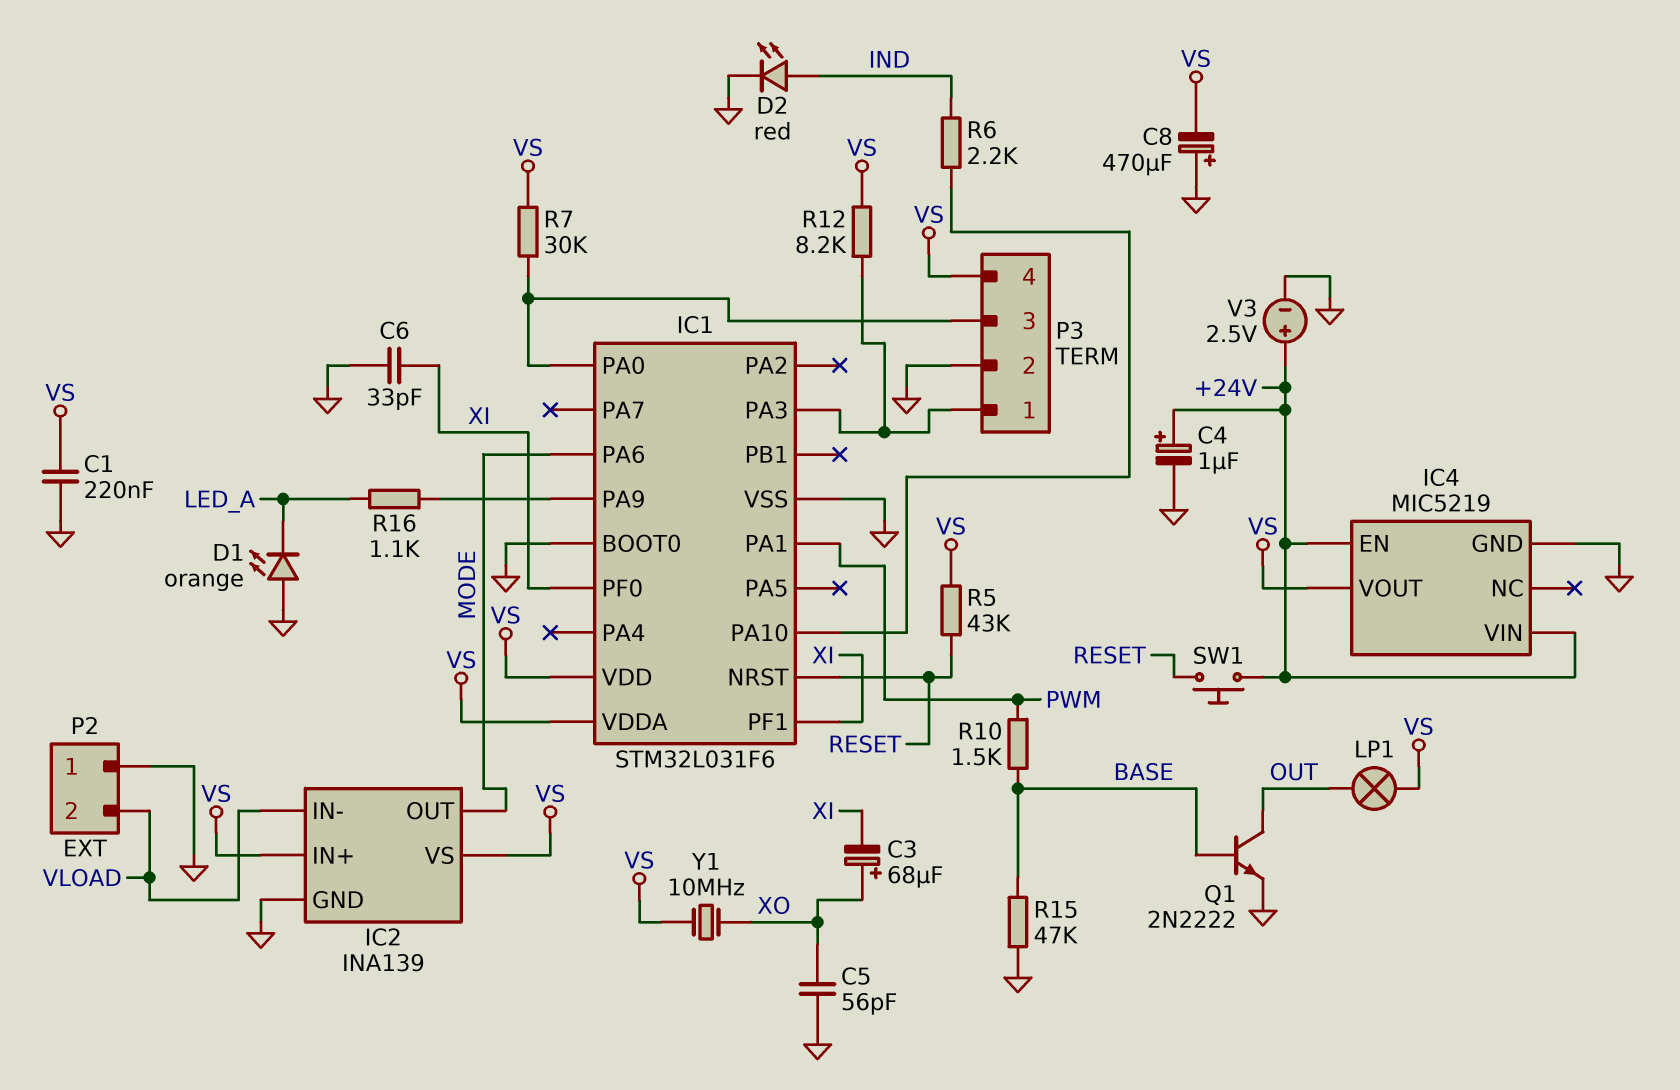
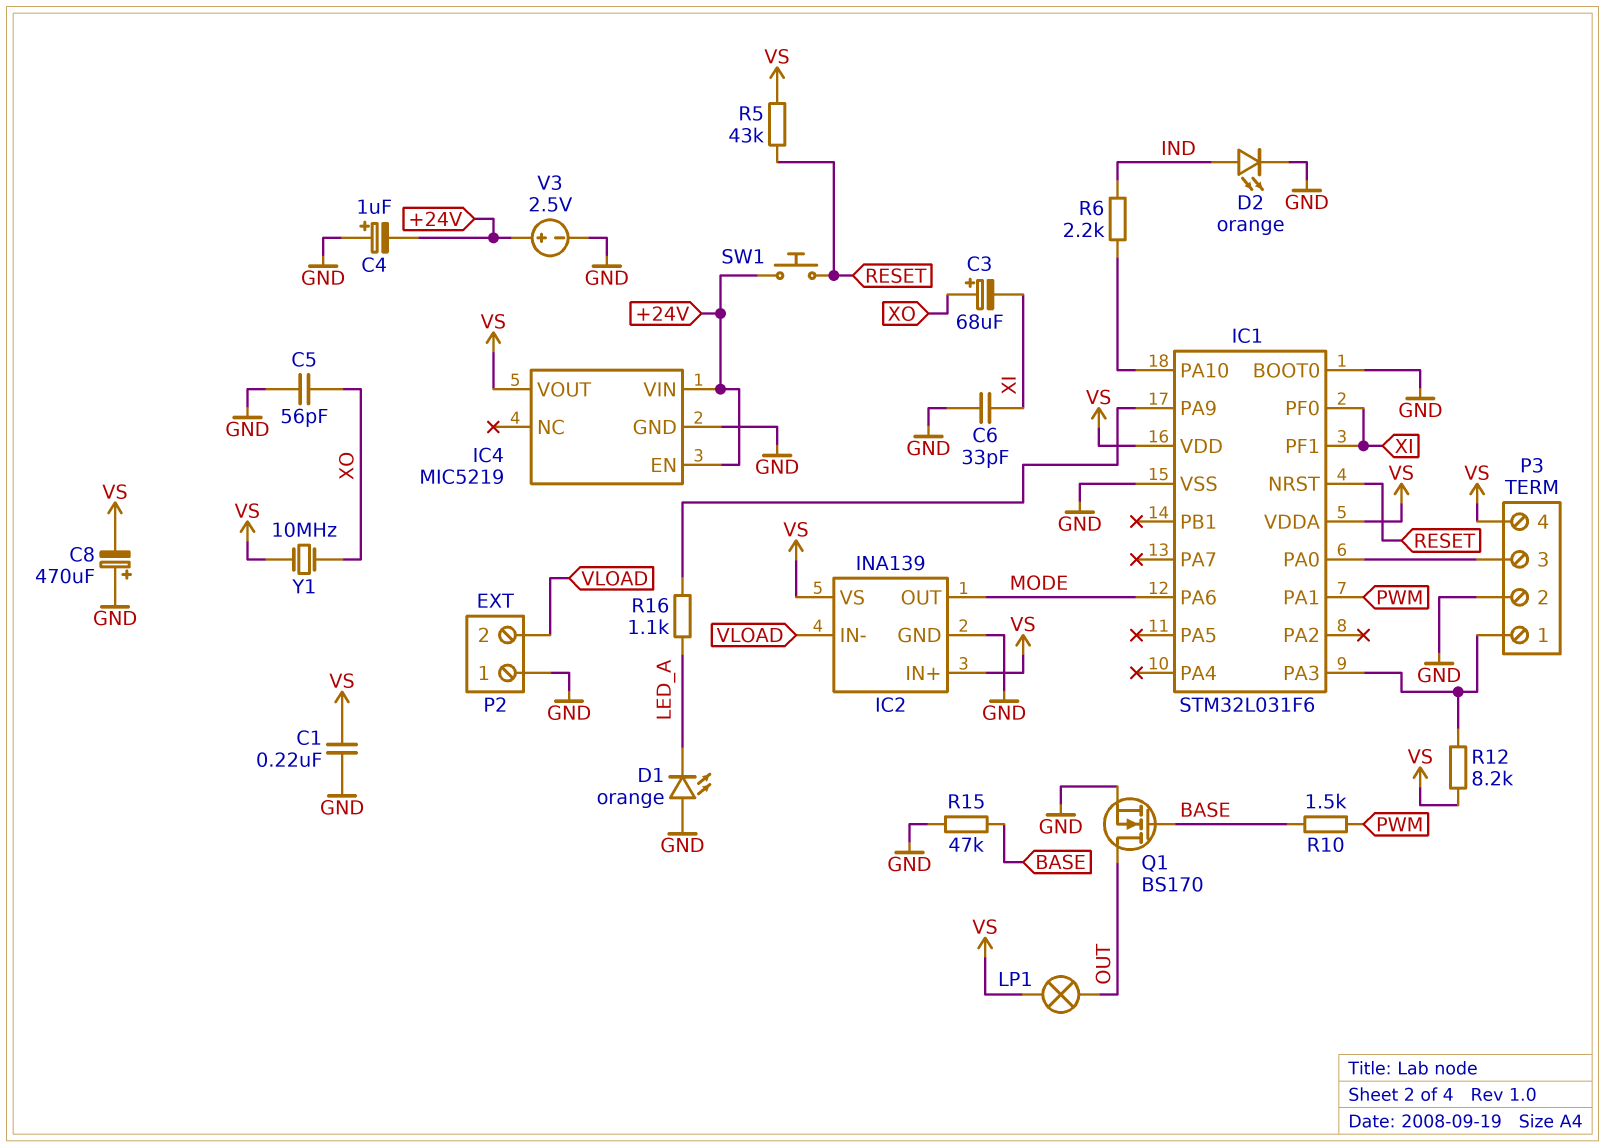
C4: 1uF (plus +24V, minus GND) -> 1uF (plus GND, minus +24V)
D2: LED red (A IND, K GND) -> LED orange (A IND, K GND)
Q1: NPN 2N2222 (B BASE, C OUT, E GND) -> NMOS BS170 (G BASE, D OUT, S GND)
R7: 30k (IC1/PA0, VS) -> none

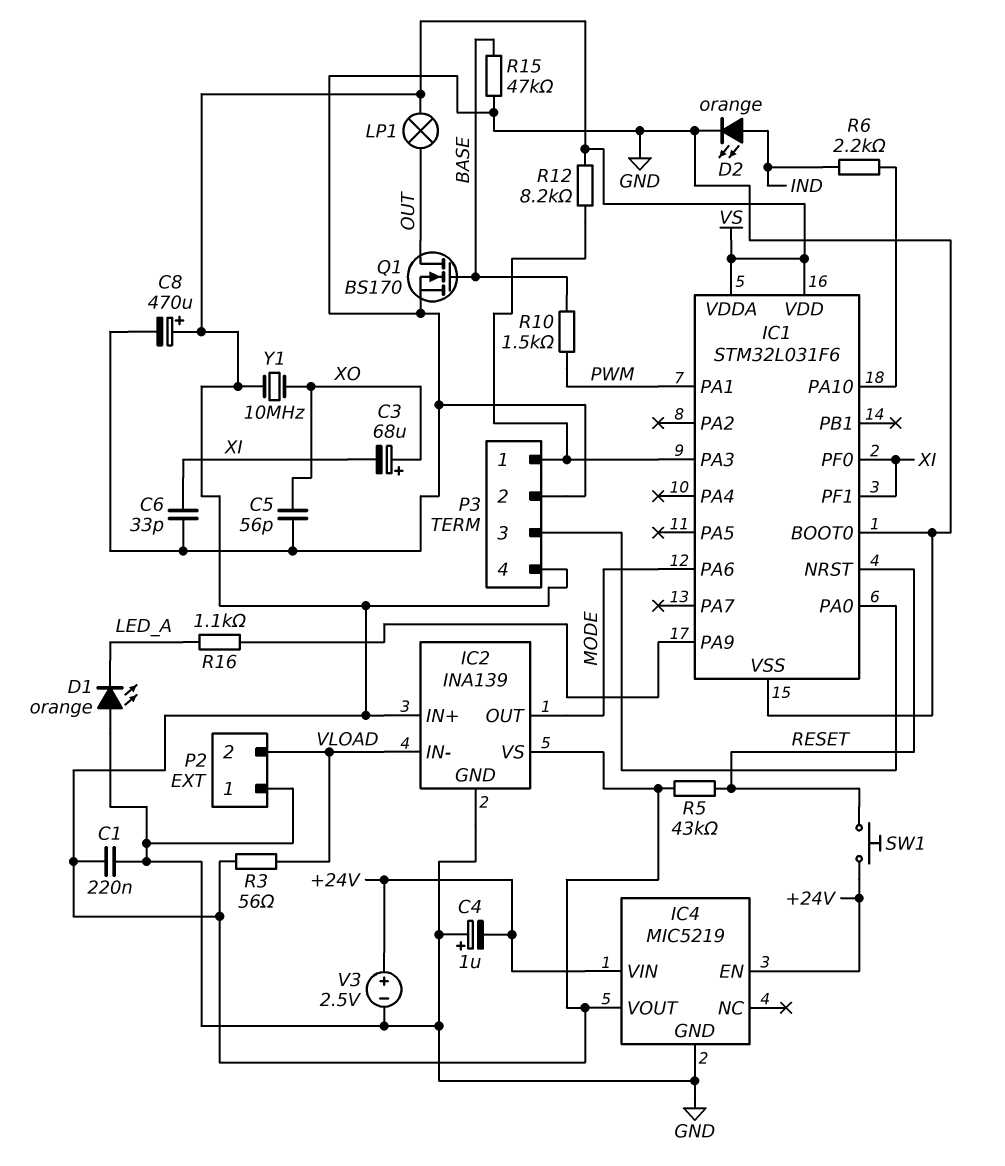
C8: 470uF (plus GND, minus VS) -> 470uF (plus VS, minus GND)
R3: none -> 56 (VLOAD, VS)

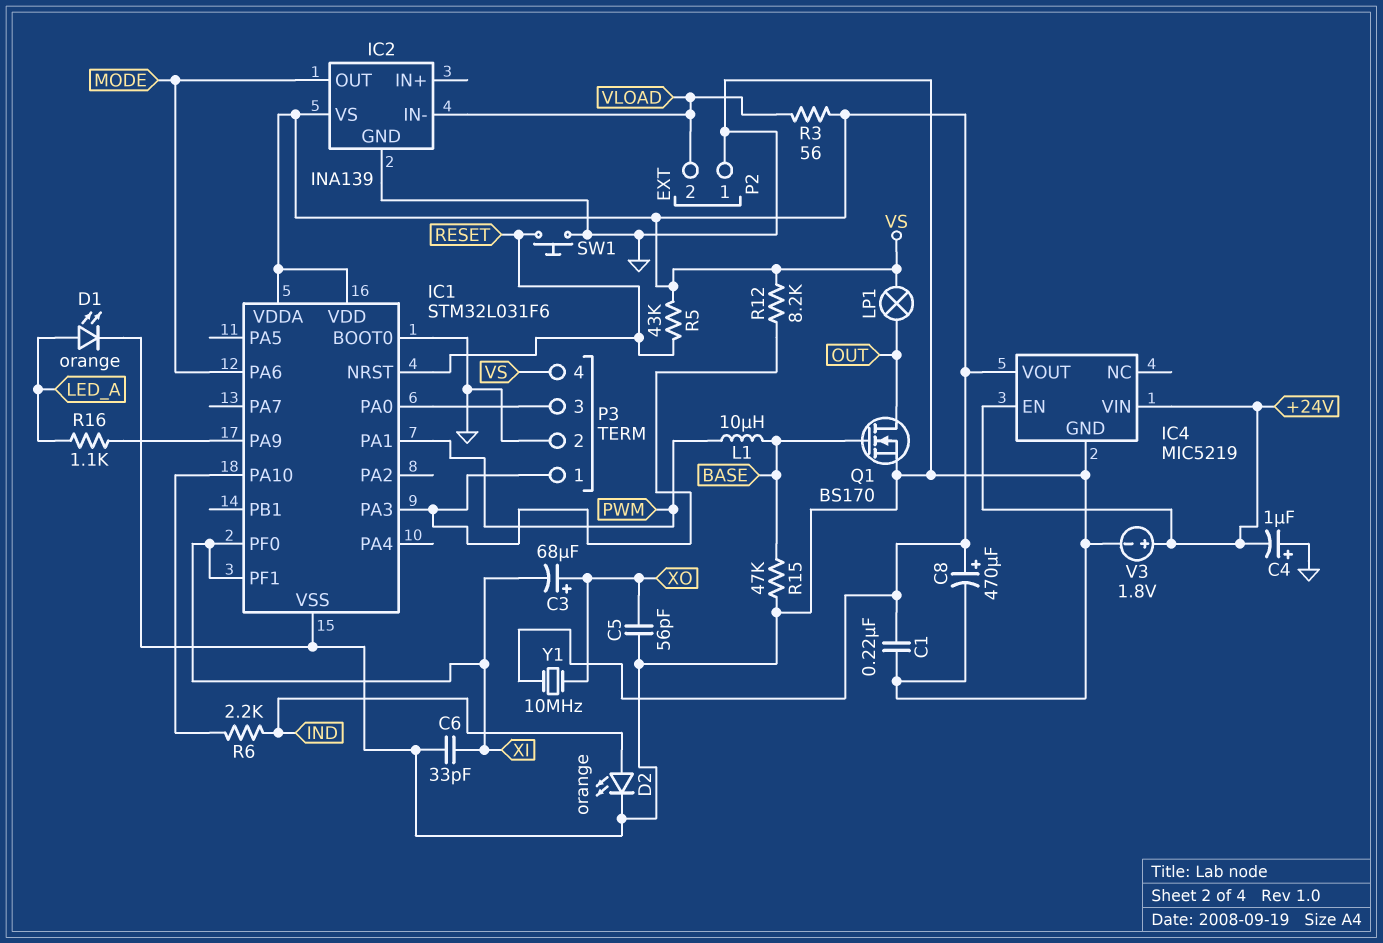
D1: LED orange (A GND, K LED_A) -> LED orange (A LED_A, K GND)
IC2 pin IN+: VS -> none
L1: none -> 10uH (BASE, PWM)
R10: 1.5k (BASE, PWM) -> none
SW1: button (+24V, RESET) -> button (GND, RESET)
V3: 2.5V (plus +24V, minus GND) -> 1.8V (plus +24V, minus GND)

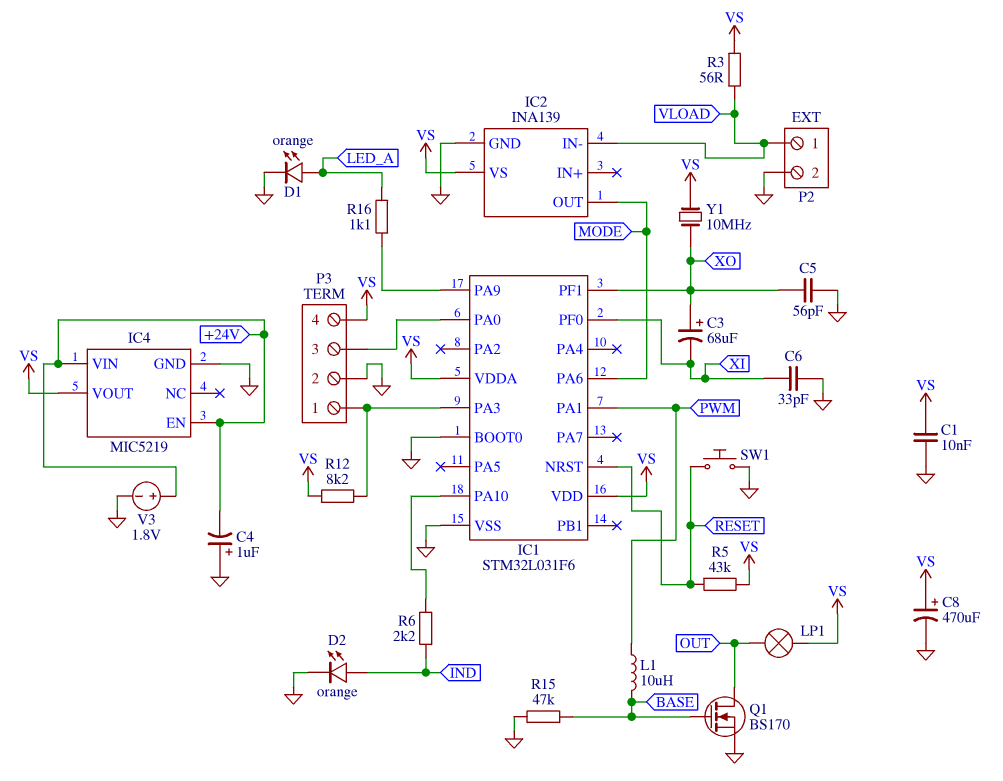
C1: 220nF (GND, VS) -> 10nF (GND, VS)
IC1 pin PF1: XI -> XO
P2 pin 1: GND -> VLOAD
P2 pin 2: VLOAD -> GND

